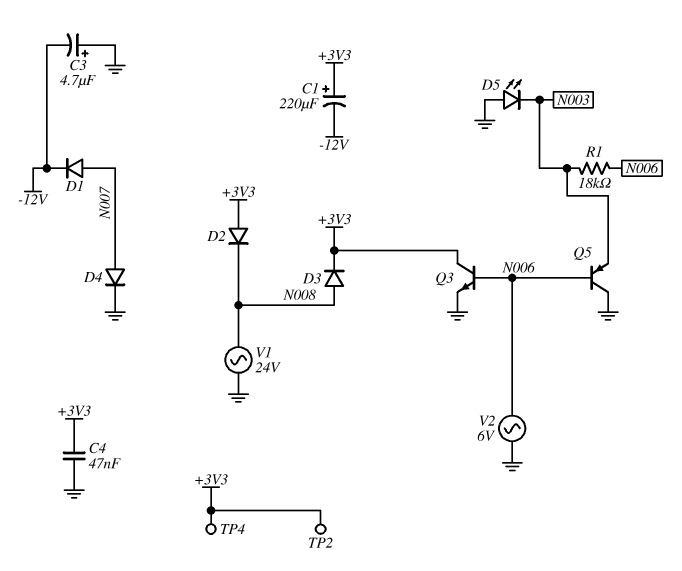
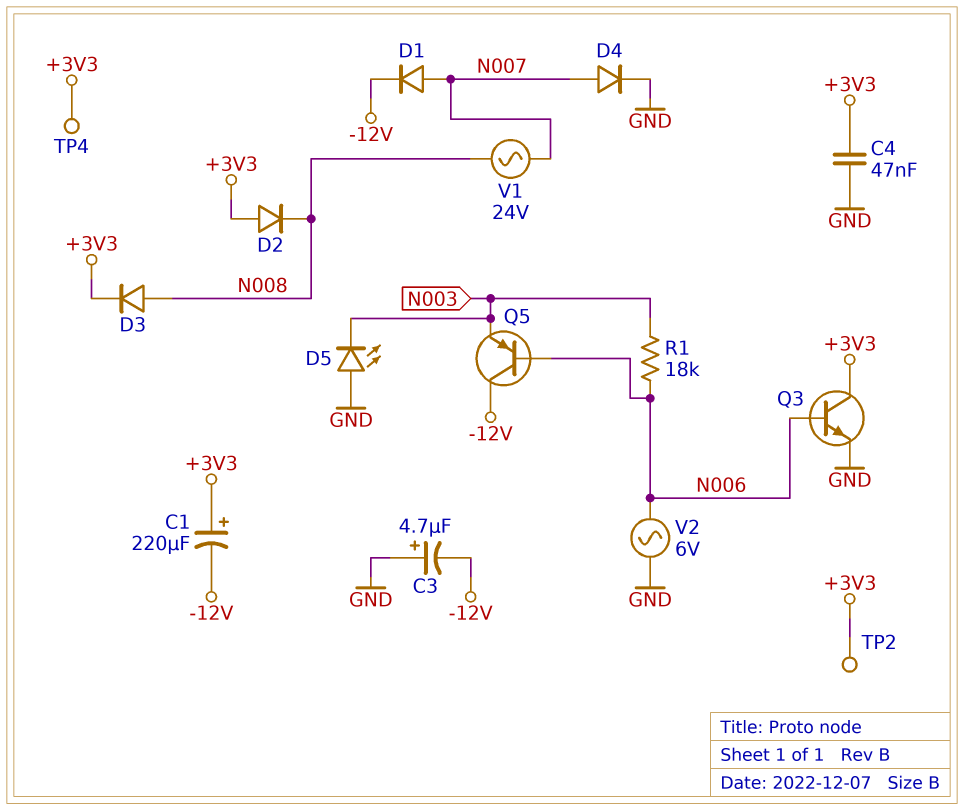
Q5: PNP (B N006, C GND, E N003) -> PNP (B N006, C -12V, E N003)
V1: AC 24V (GND, N008) -> AC 24V (N007, N008)

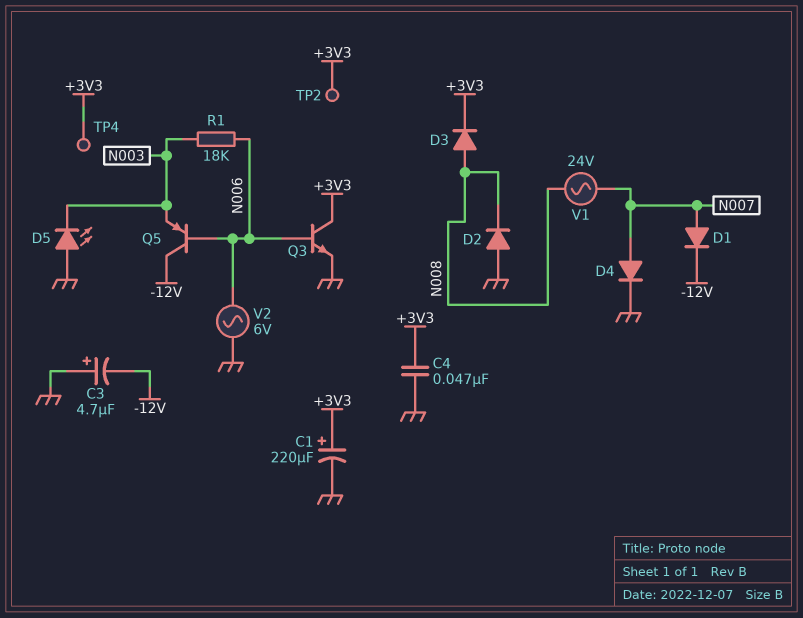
C1: 220uF (plus +3V3, minus -12V) -> 220uF (plus +3V3, minus GND)
D2: diode (A +3V3, K N008) -> diode (A GND, K N008)

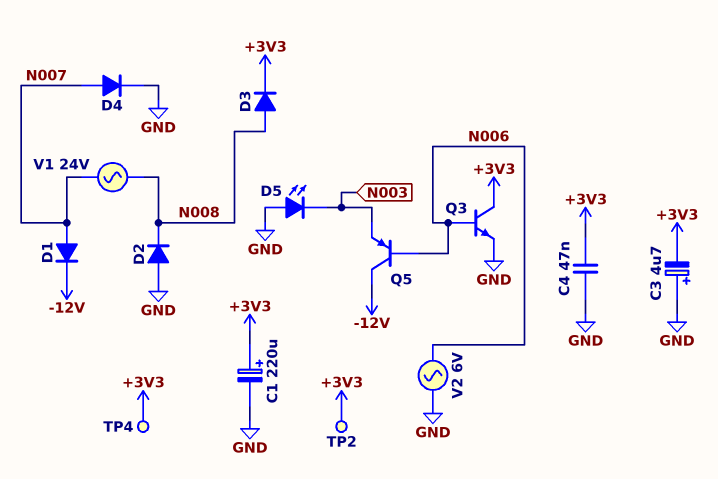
C3: 4.7uF (plus GND, minus -12V) -> 4.7uF (plus GND, minus +3V3)
R1: 18k (N003, N006) -> none

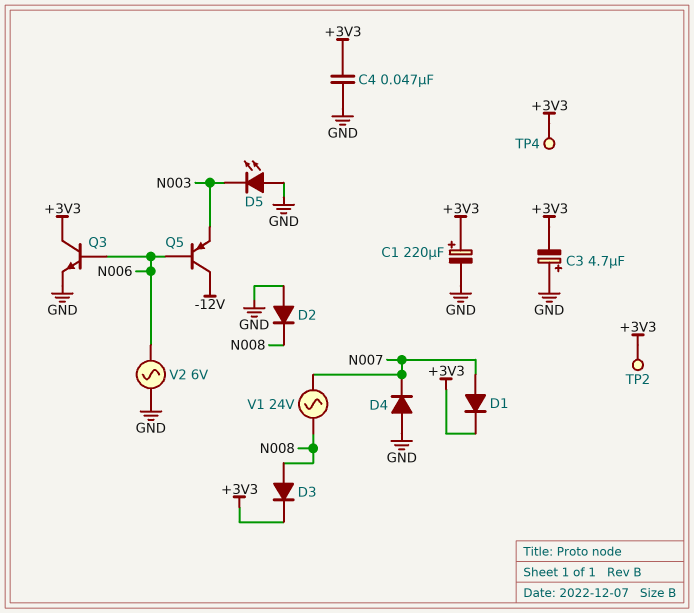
D1: diode (A N007, K -12V) -> diode (A N007, K +3V3)
D4: diode (A N007, K GND) -> diode (A GND, K N007)

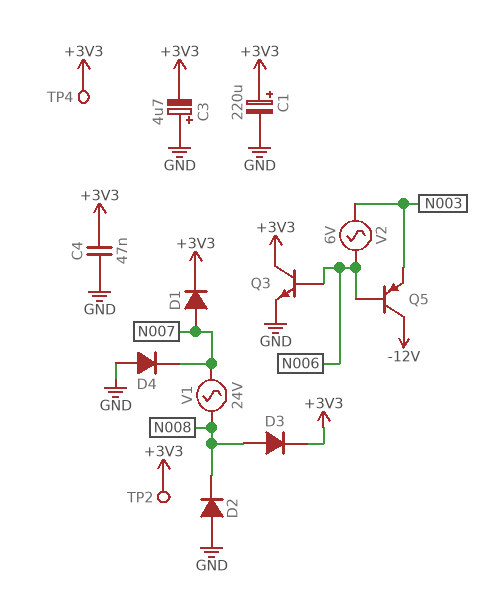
D5: LED (A GND, K N003) -> none
V2: AC 6V (GND, N006) -> AC 6V (N003, N006)

